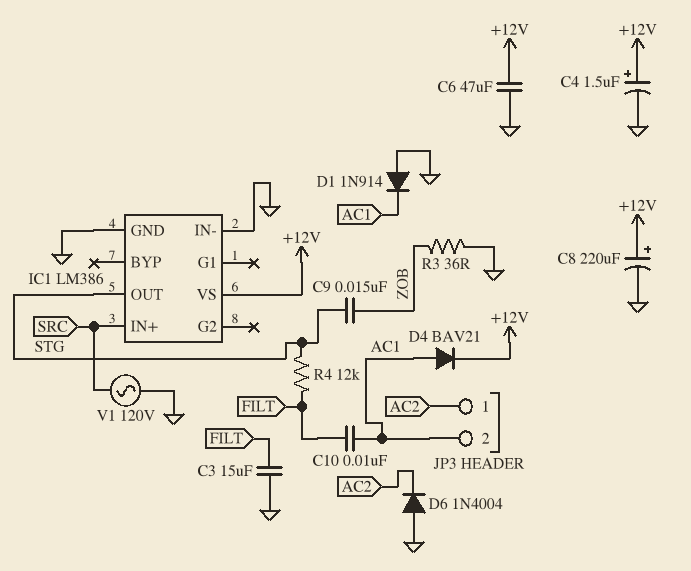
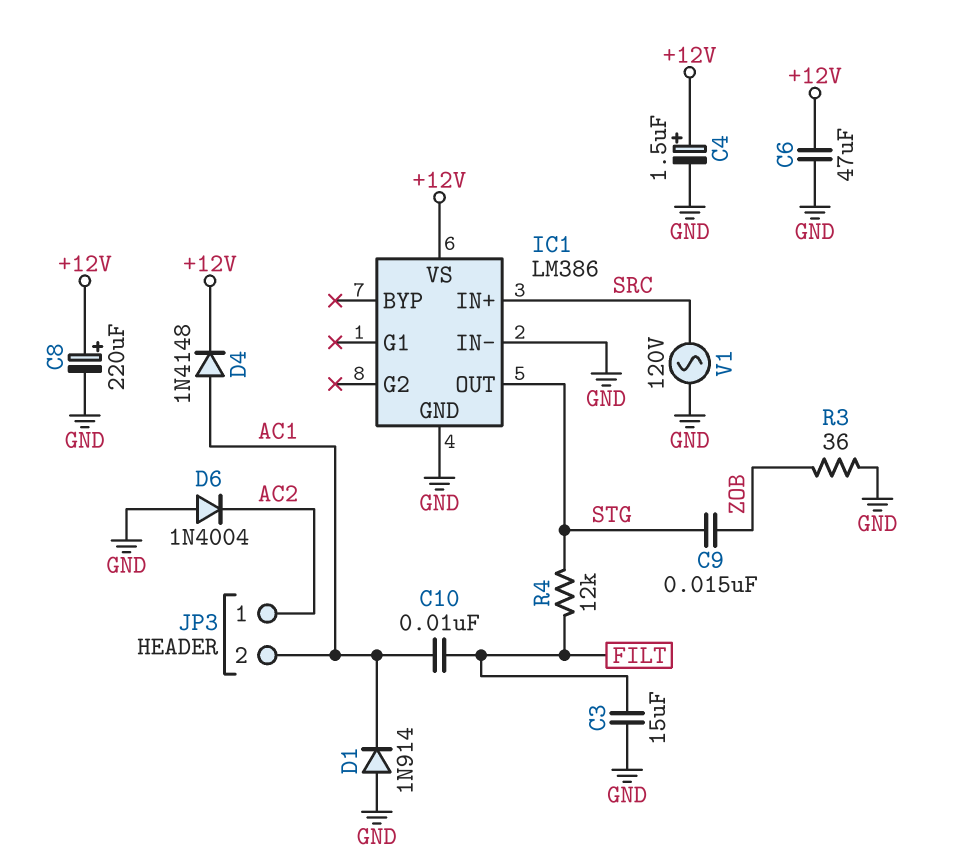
D4: diode BAV21 (A AC1, K +12V) -> diode 1N4148 (A AC1, K +12V)

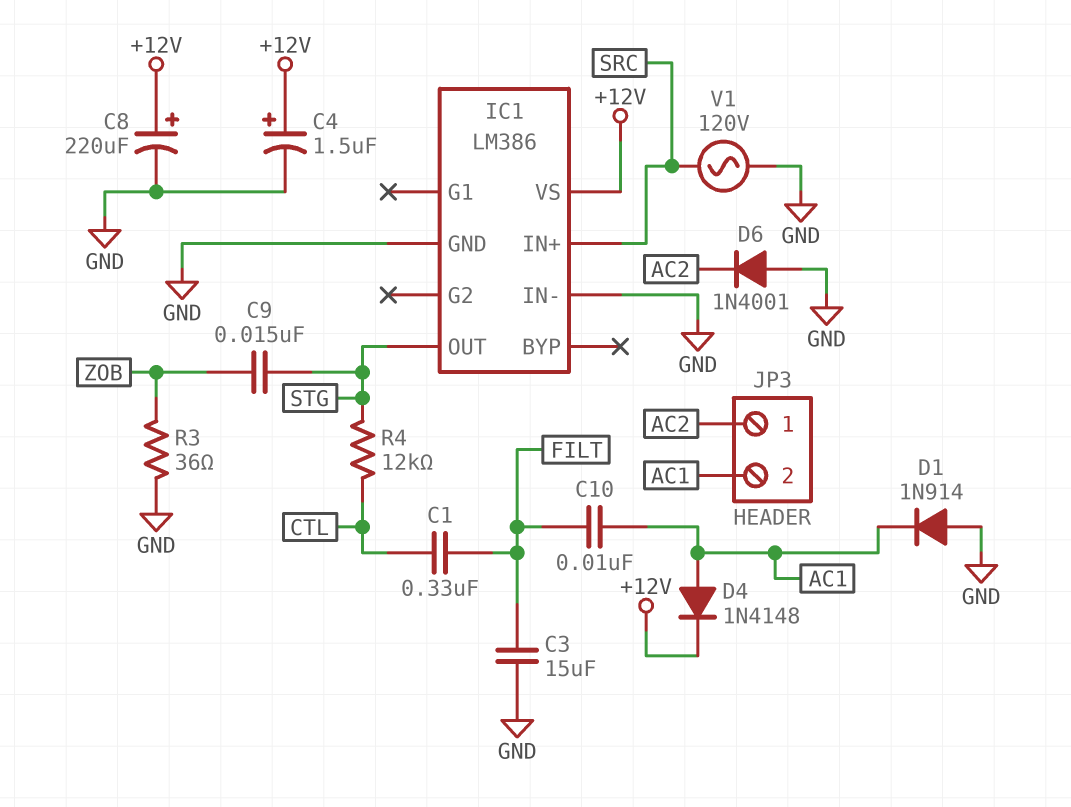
C1: none -> 330nF (CTL, FILT)
C6: 47uF (+12V, GND) -> none
D6: diode 1N4004 (A GND, K AC2) -> diode 1N4001 (A GND, K AC2)
R4: 12k (FILT, STG) -> 12k (CTL, STG)

